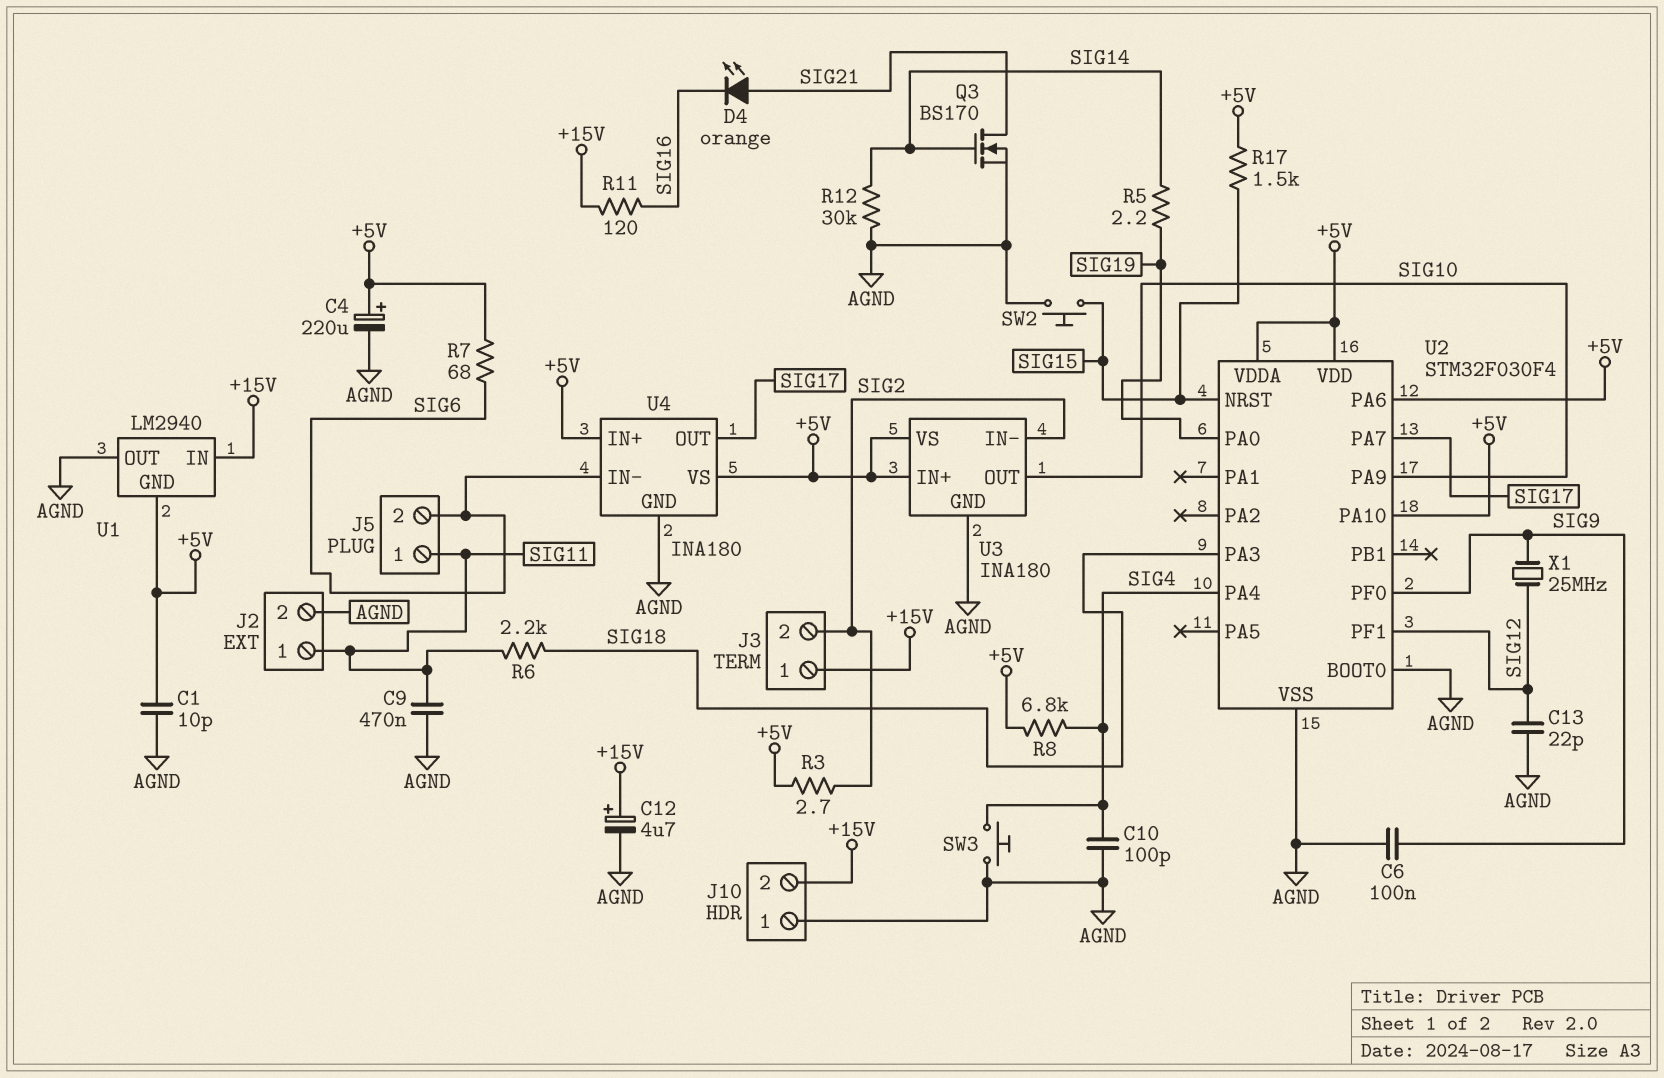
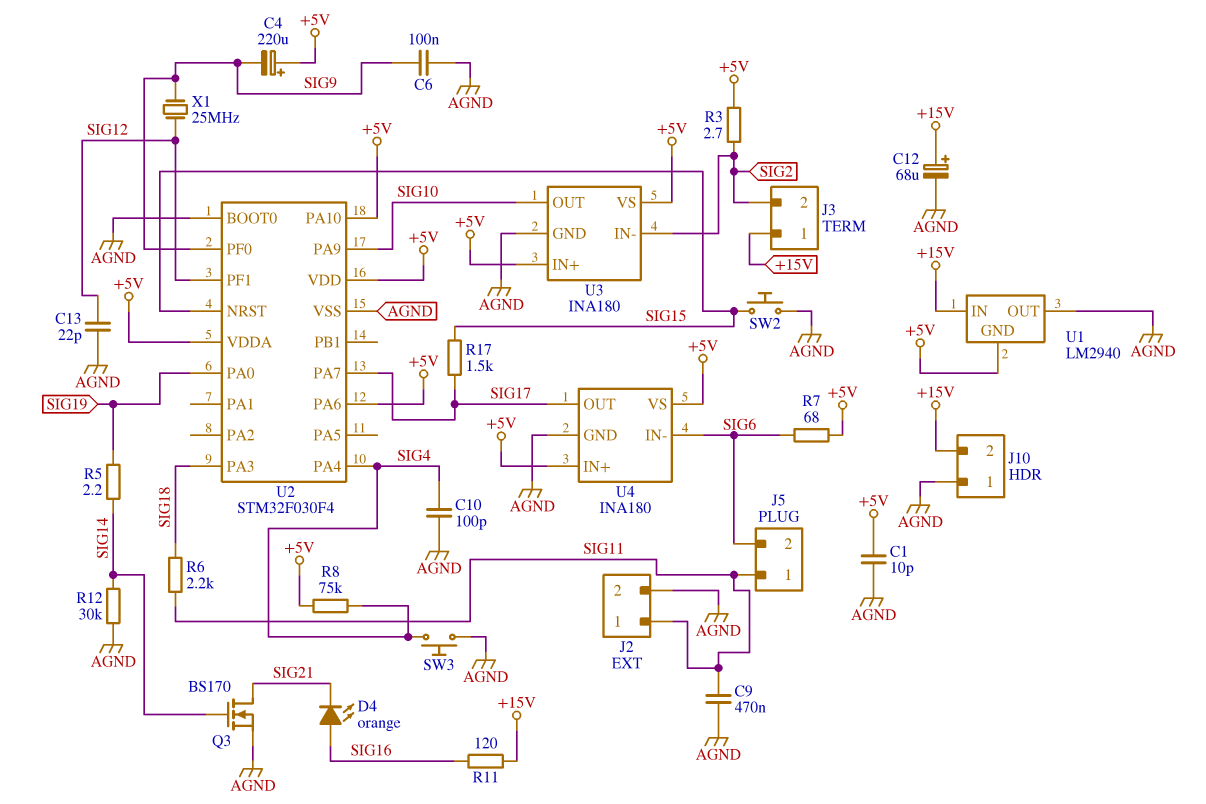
C4: 220uF (plus +5V, minus AGND) -> 220uF (plus +5V, minus SIG9)
C12: 4.7uF (plus +15V, minus AGND) -> 68uF (plus +15V, minus AGND)
D4: LED orange (A SIG21, K SIG16) -> LED orange (A SIG16, K SIG21)
R8: 6.8k (+5V, SIG4) -> 75k (+5V, SIG4)
R17: 1.5k (+5V, SIG15) -> 1.5k (SIG15, SIG17)

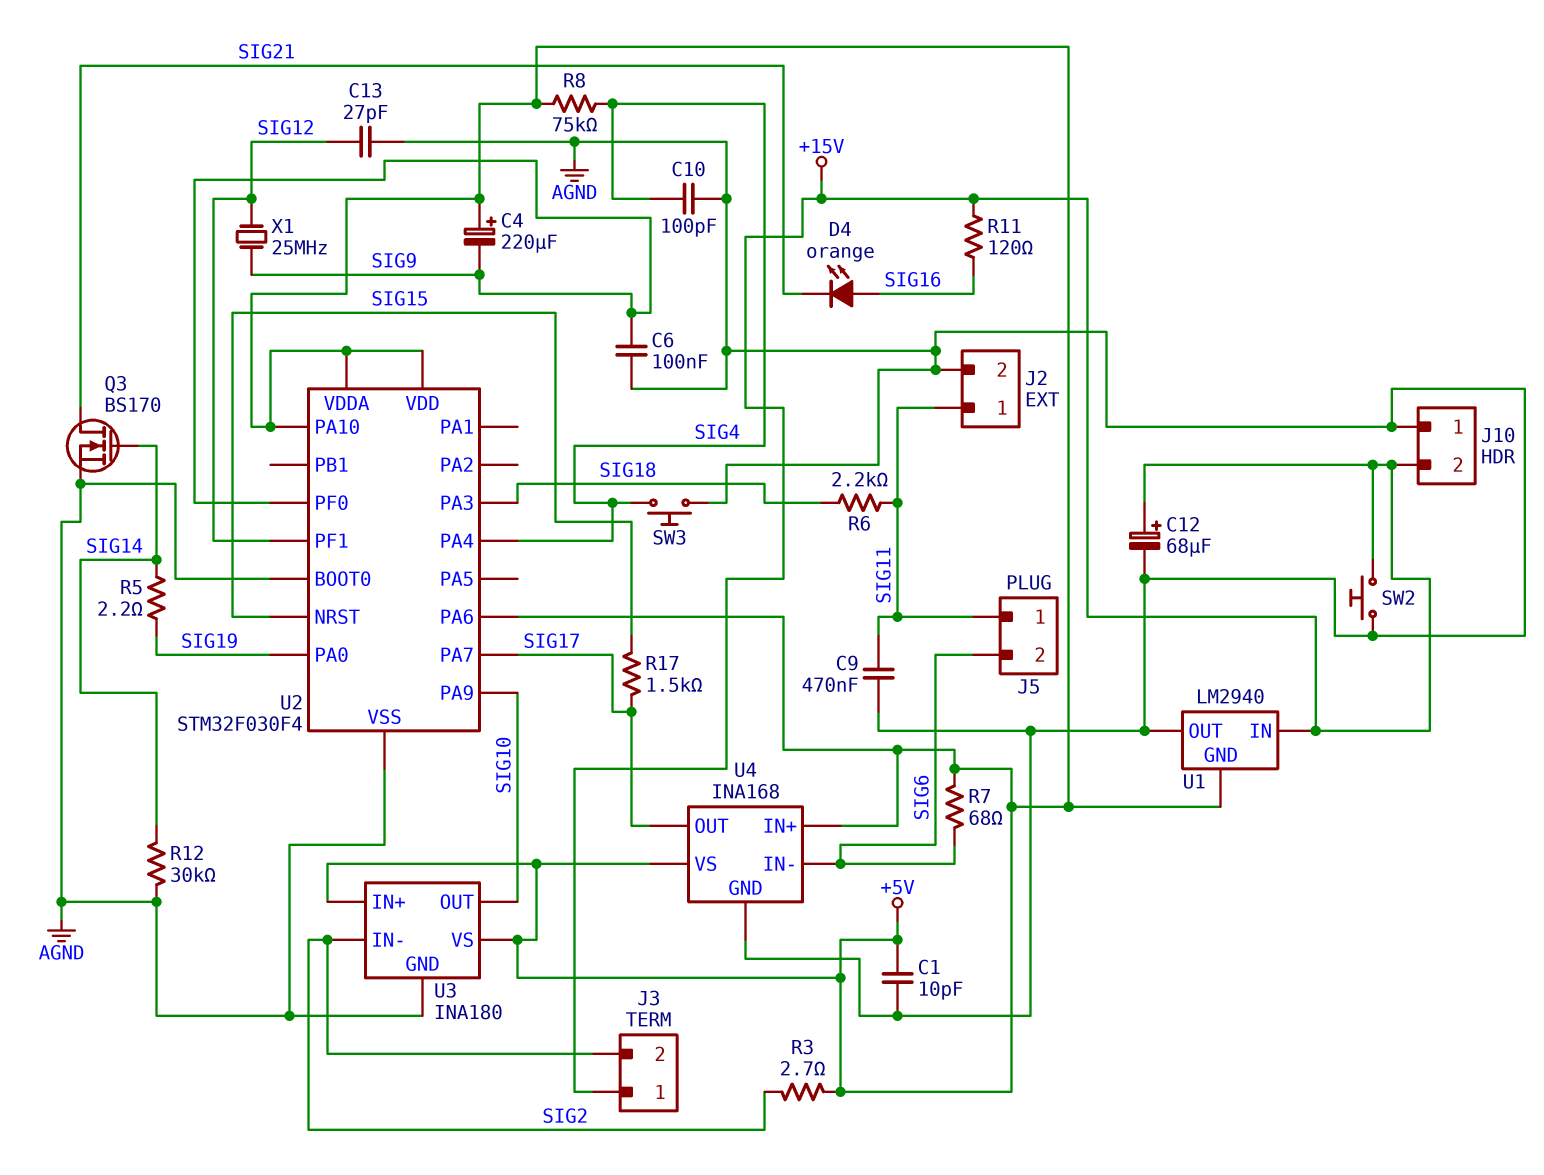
C13: 22pF (AGND, SIG12) -> 27pF (AGND, SIG12)
SW2: button (AGND, SIG15) -> button (+15V, AGND)
U4: INA180 -> INA168

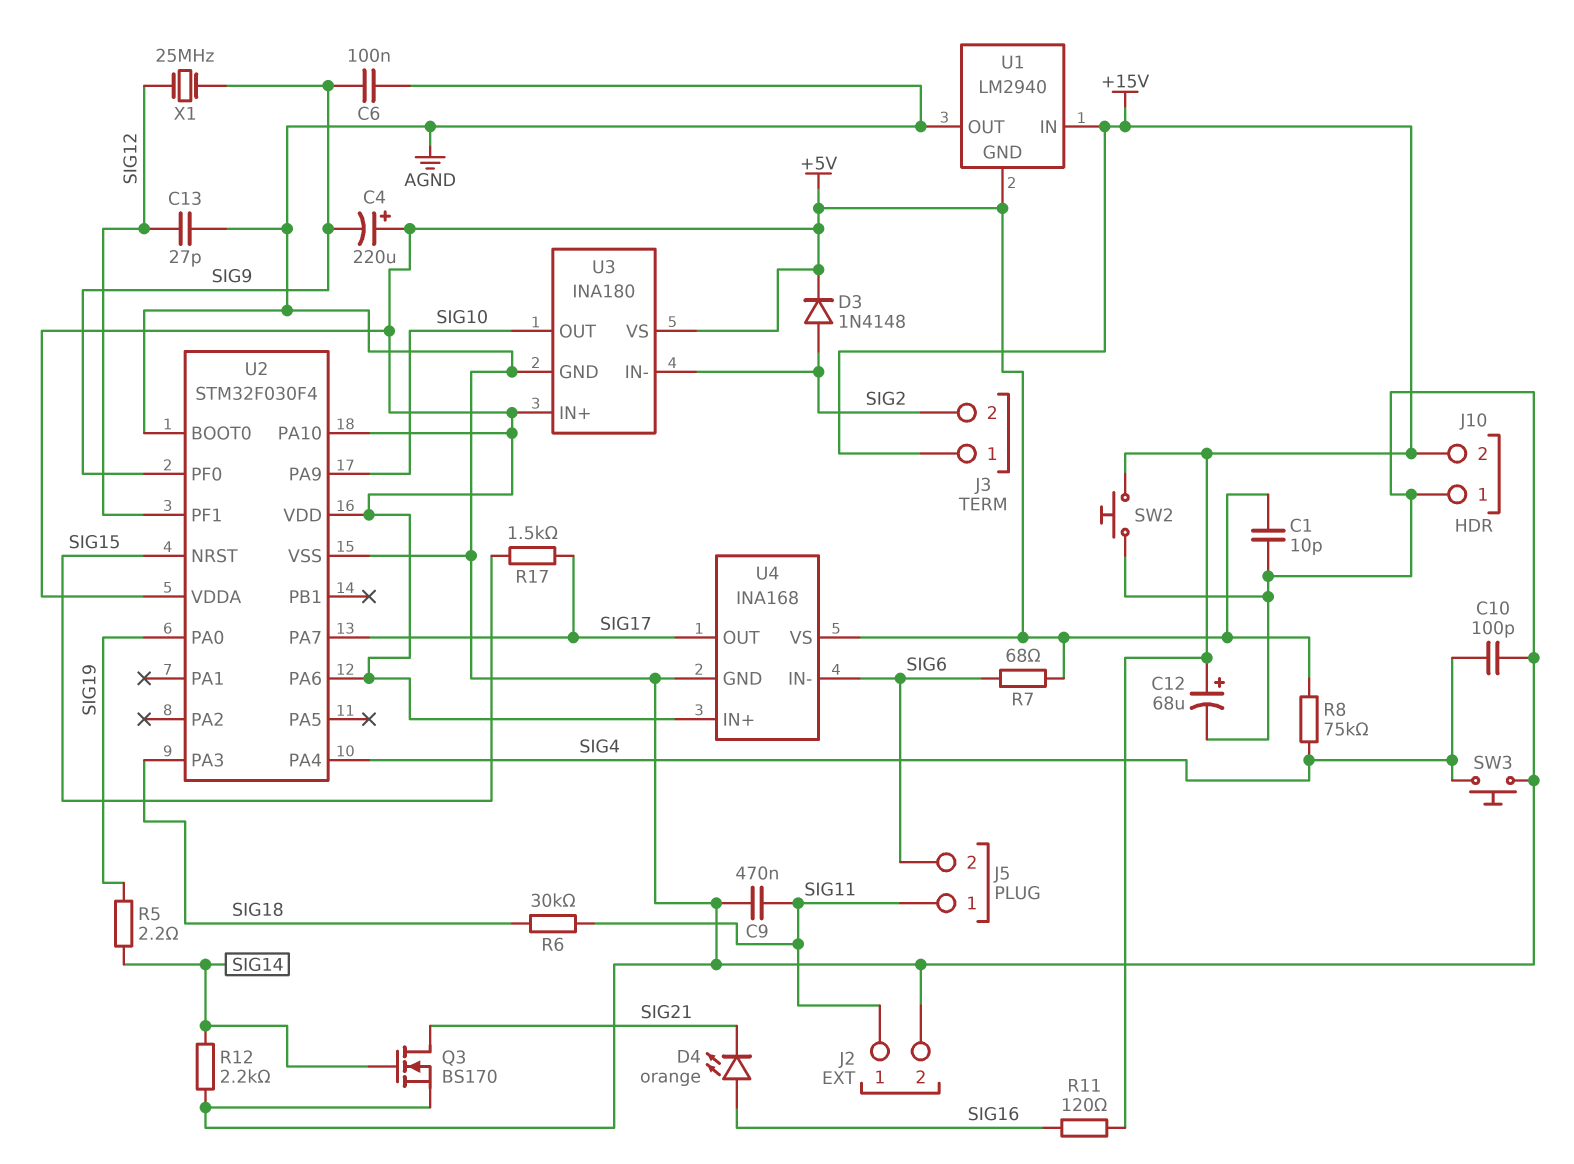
D3: none -> diode 1N4148 (A SIG2, K +5V)
R3: 2.7 (+5V, SIG2) -> none
R6: 2.2k (SIG11, SIG18) -> 30k (SIG11, SIG18)
R12: 30k (AGND, SIG14) -> 2.2k (AGND, SIG14)

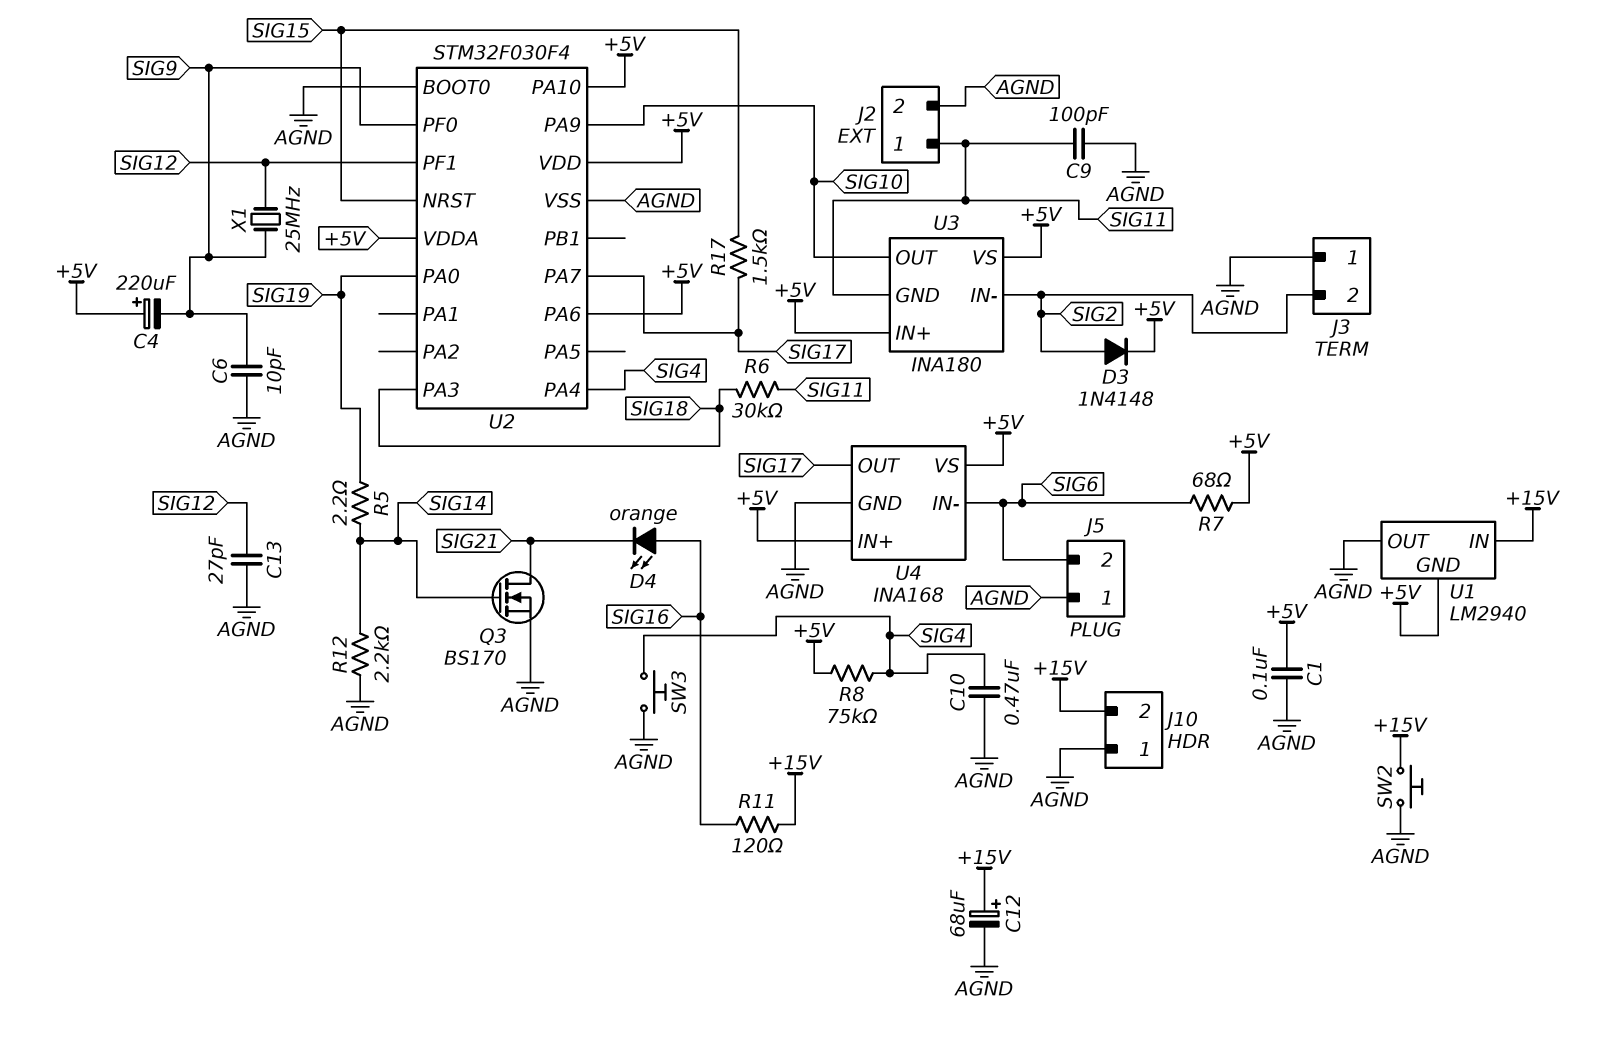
C1: 10pF (+5V, AGND) -> 100nF (+5V, AGND)
C6: 100nF (AGND, SIG9) -> 10pF (AGND, SIG9)
C9: 470nF (AGND, SIG11) -> 100pF (AGND, SIG11)
C10: 100pF (AGND, SIG4) -> 470nF (AGND, SIG4)
J3 pin 1: +15V -> AGND
J5 pin 1: SIG11 -> AGND
U3 pin GND: AGND -> SIG11

